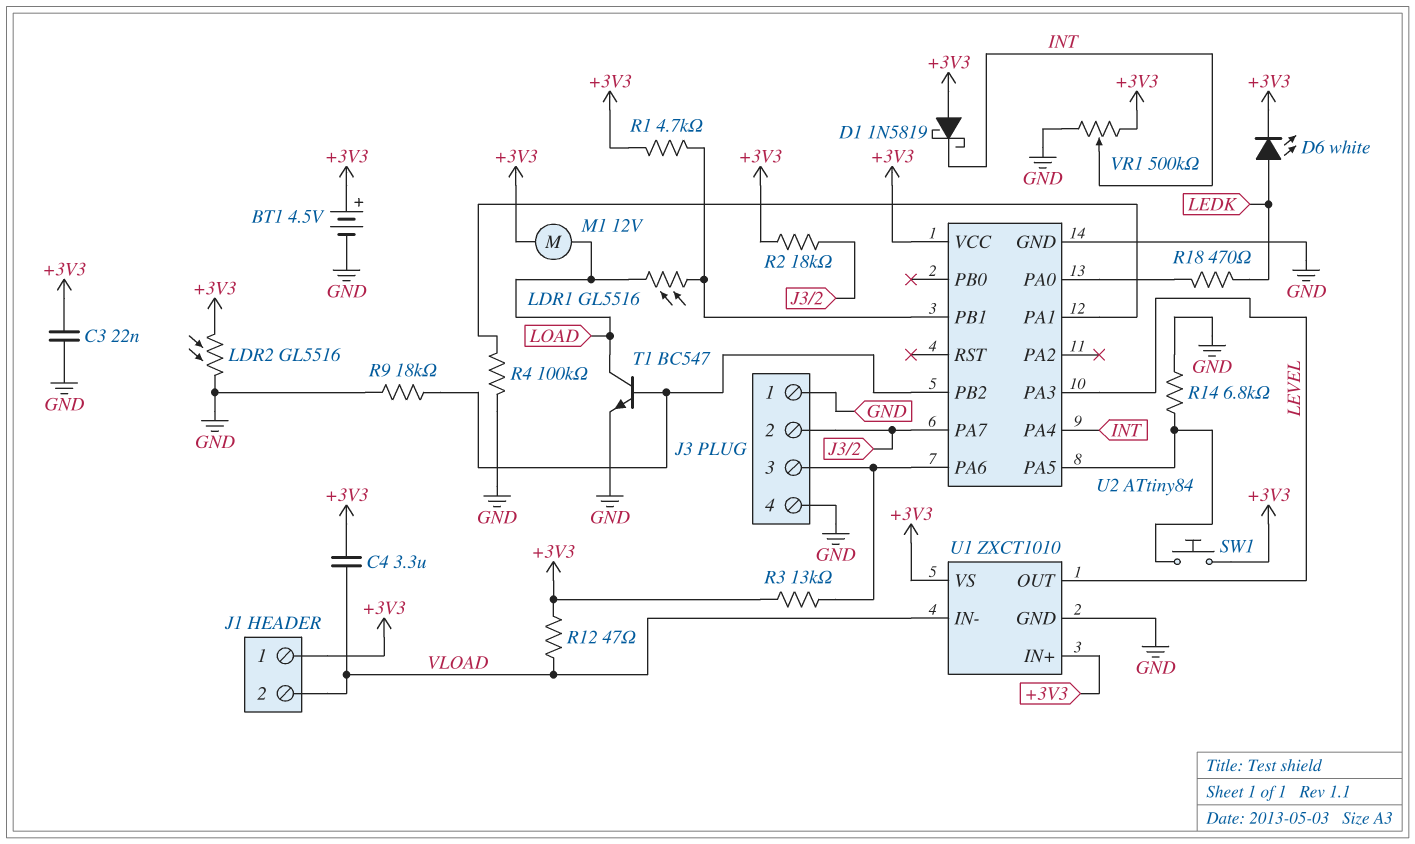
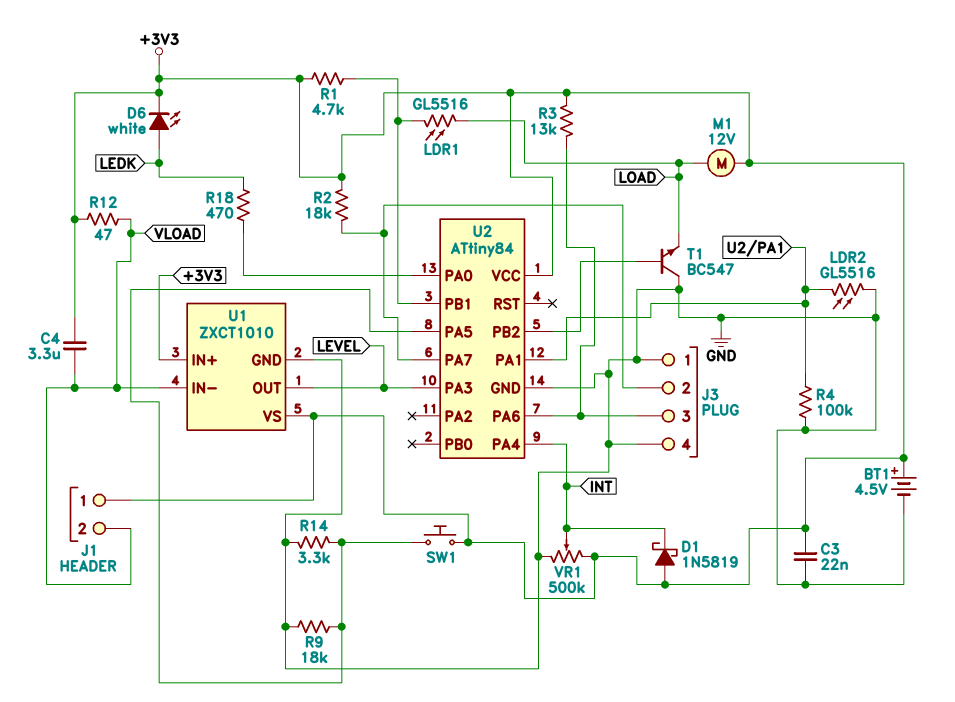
LDR2: GL5516 (+3V3, GND) -> GL5516 (GND, U2/PA1)
R9: 18k (GND, U2/PB2) -> 18k (GND, U2/PA5)
R14: 6.8k (GND, U2/PA5) -> 3.3k (GND, U2/PA5)
T1: NPN BC547 (B U2/PB2, C LOAD, E GND) -> NPN BC547 (B U2/PB2, C GND, E LOAD)

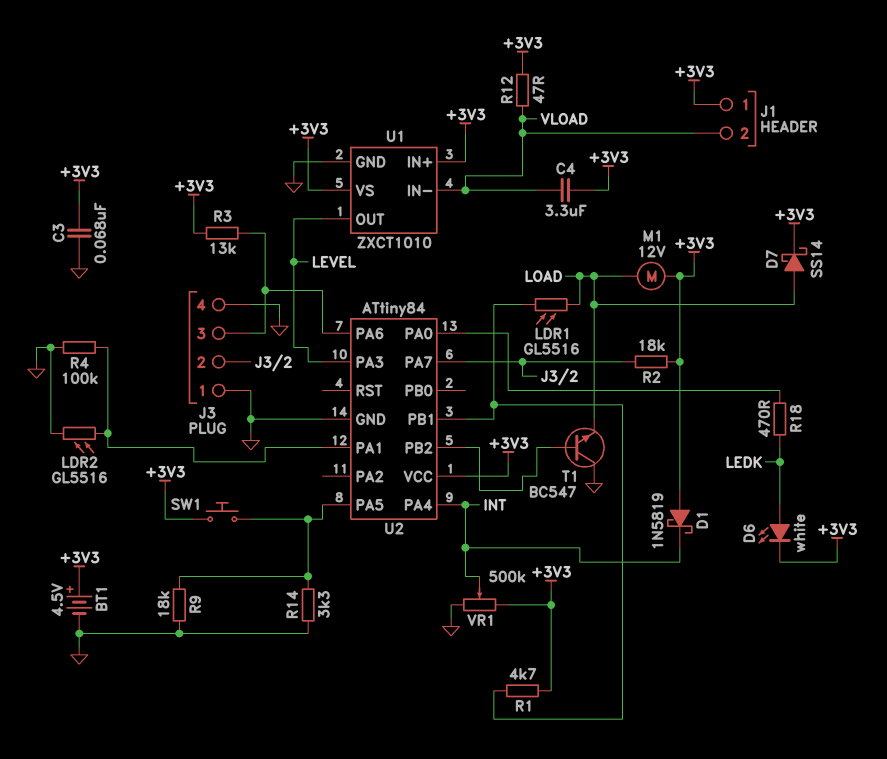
C3: 22nF (+3V3, GND) -> 68nF (+3V3, GND)
D7: none -> schottky SS14 (A LOAD, K +3V3)

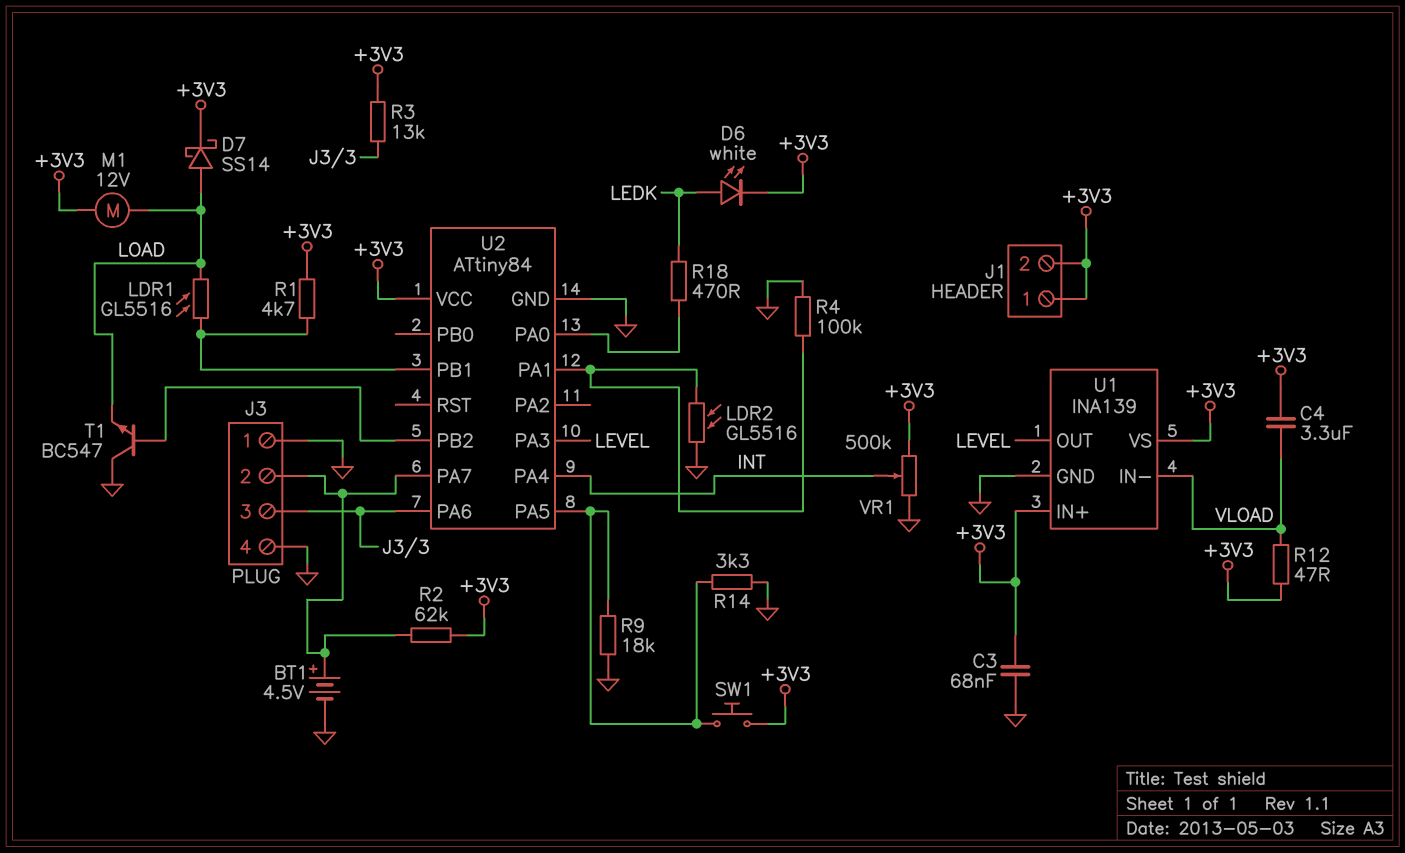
BT1: 4.5V (plus +3V3, minus GND) -> 4.5V (plus J3/2, minus GND)
D1: schottky 1N5819 (A +3V3, K INT) -> none
J1 pin 2: VLOAD -> +3V3
R2: 18k (+3V3, J3/2) -> 62k (+3V3, J3/2)
U1: ZXCT1010 -> INA139

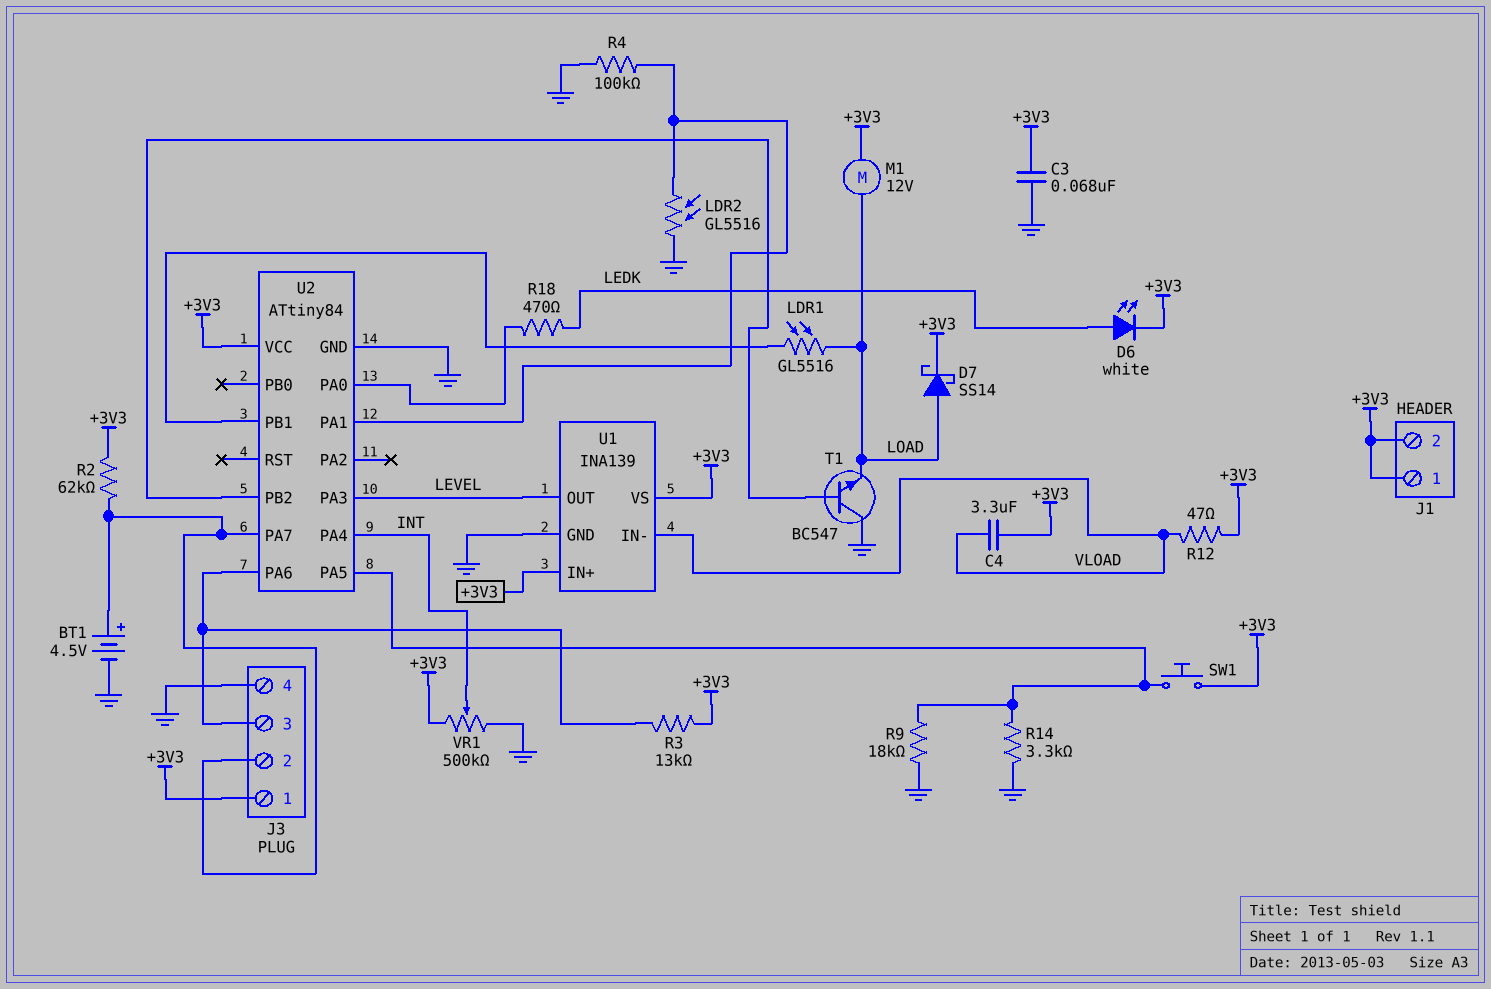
J3 pin 1: GND -> +3V3
R1: 4.7k (+3V3, U2/PB1) -> none

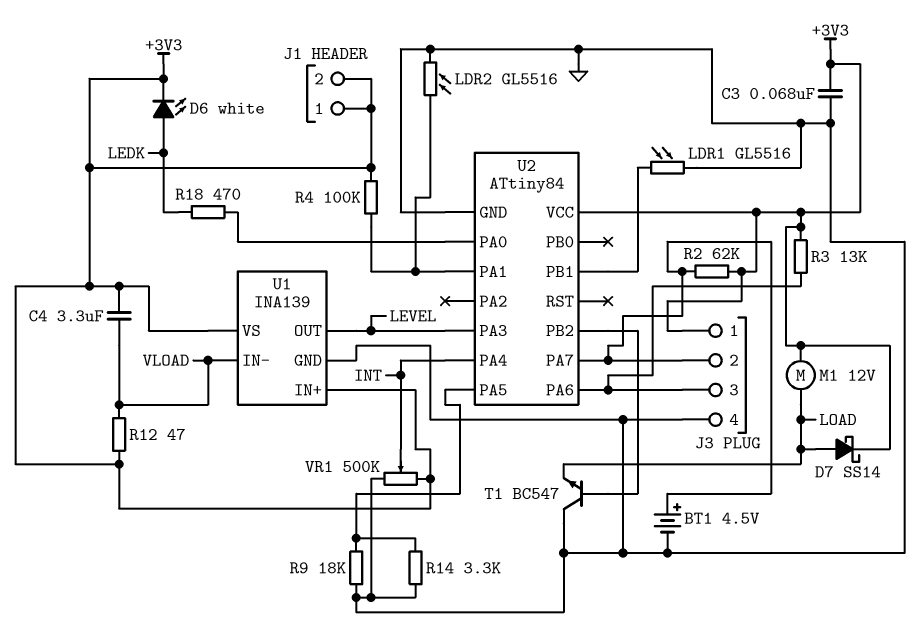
LDR1: GL5516 (LOAD, U2/PB1) -> GL5516 (GND, U2/PB1)
R4: 100k (GND, U2/PA1) -> 100k (+3V3, U2/PA1)
SW1: button (+3V3, U2/PA5) -> none

